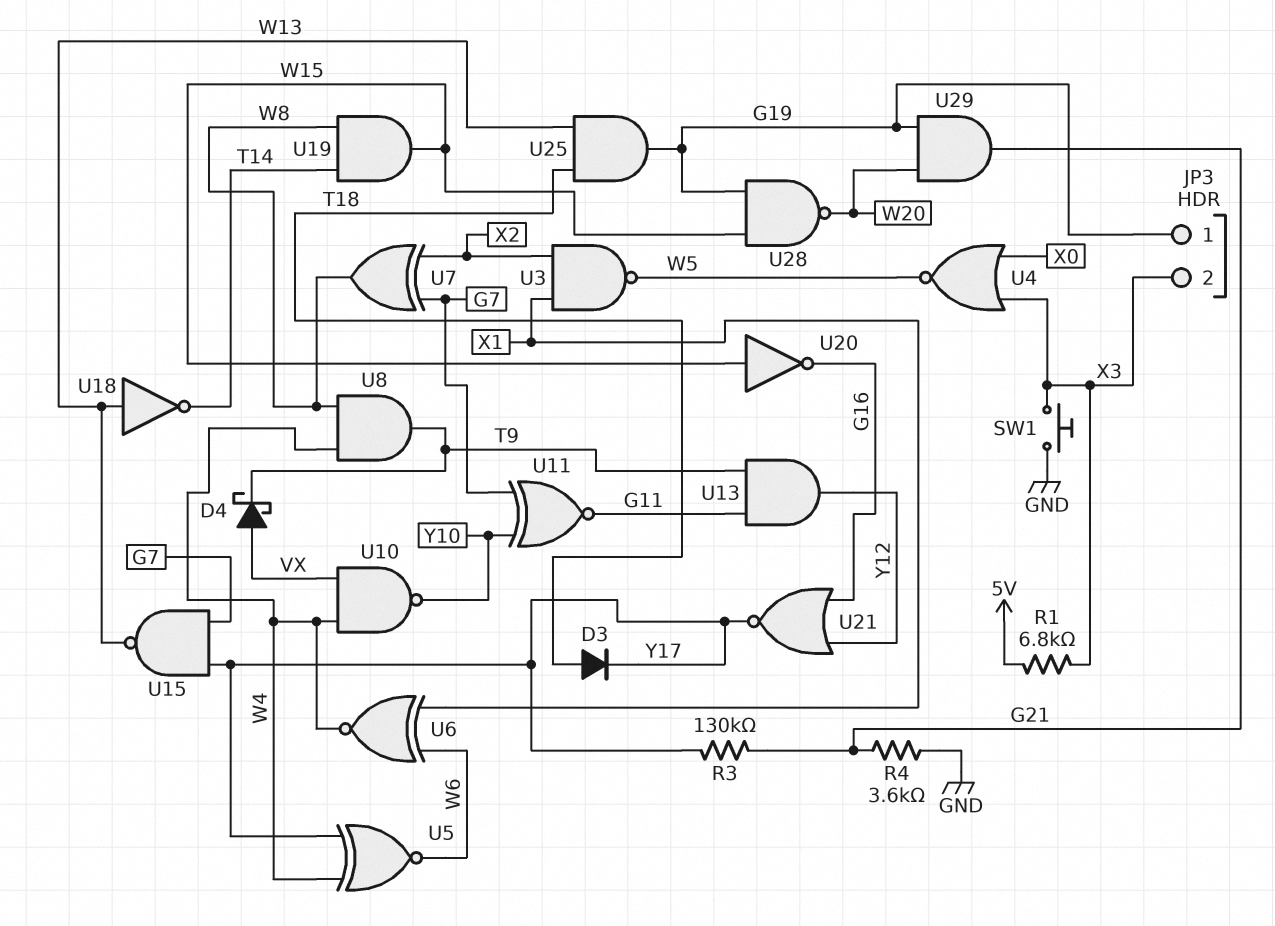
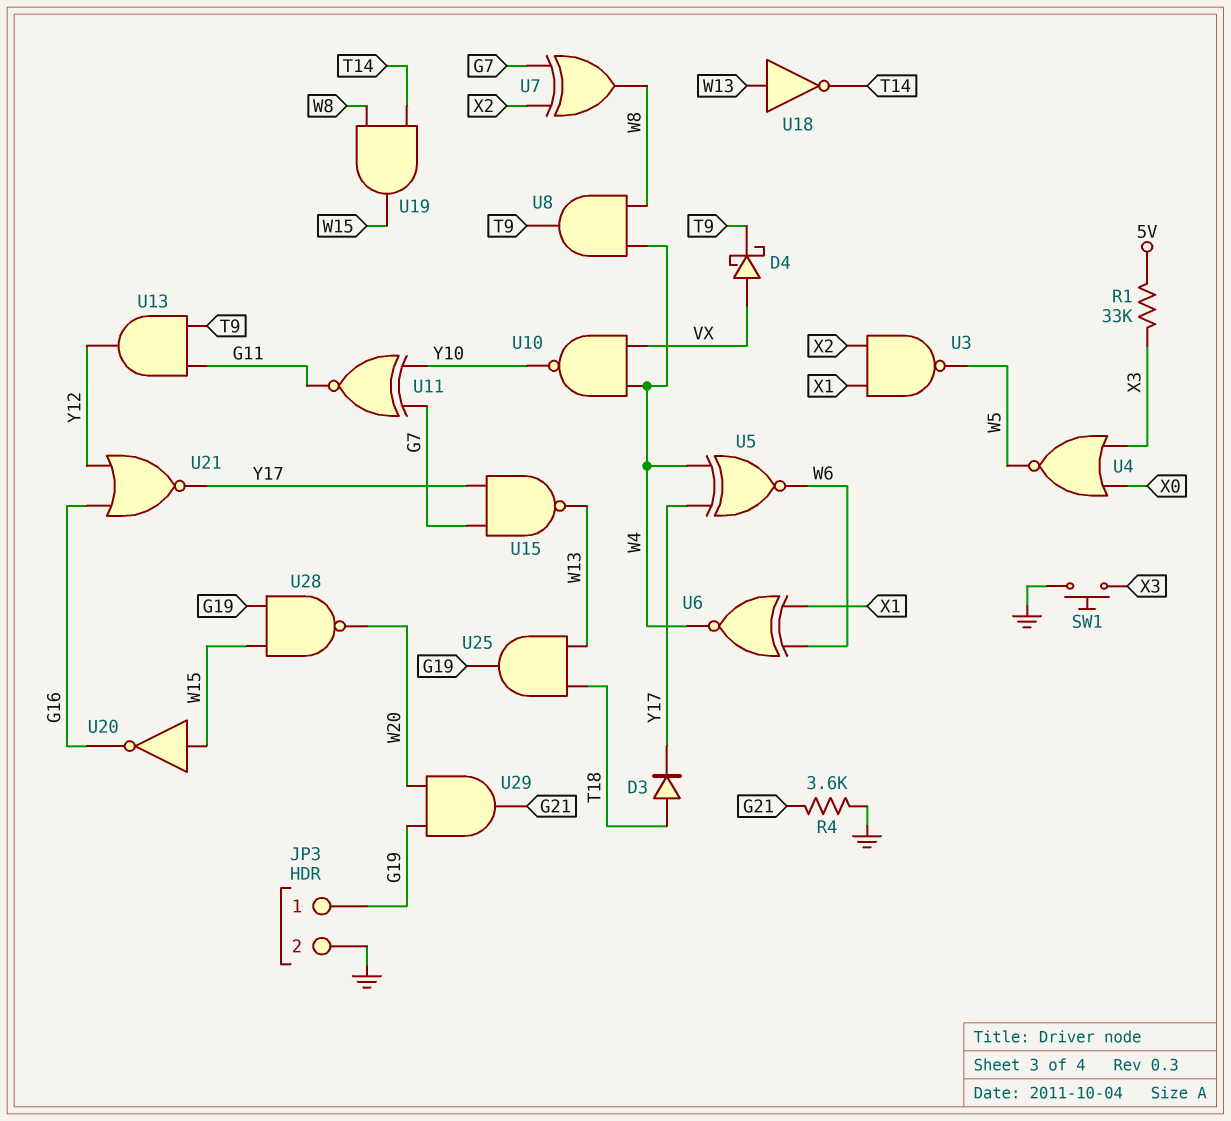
JP3 pin 2: X3 -> GND
R1: 6.8k (5V, X3) -> 33k (5V, X3)
R3: 130k (G21, Y17) -> none

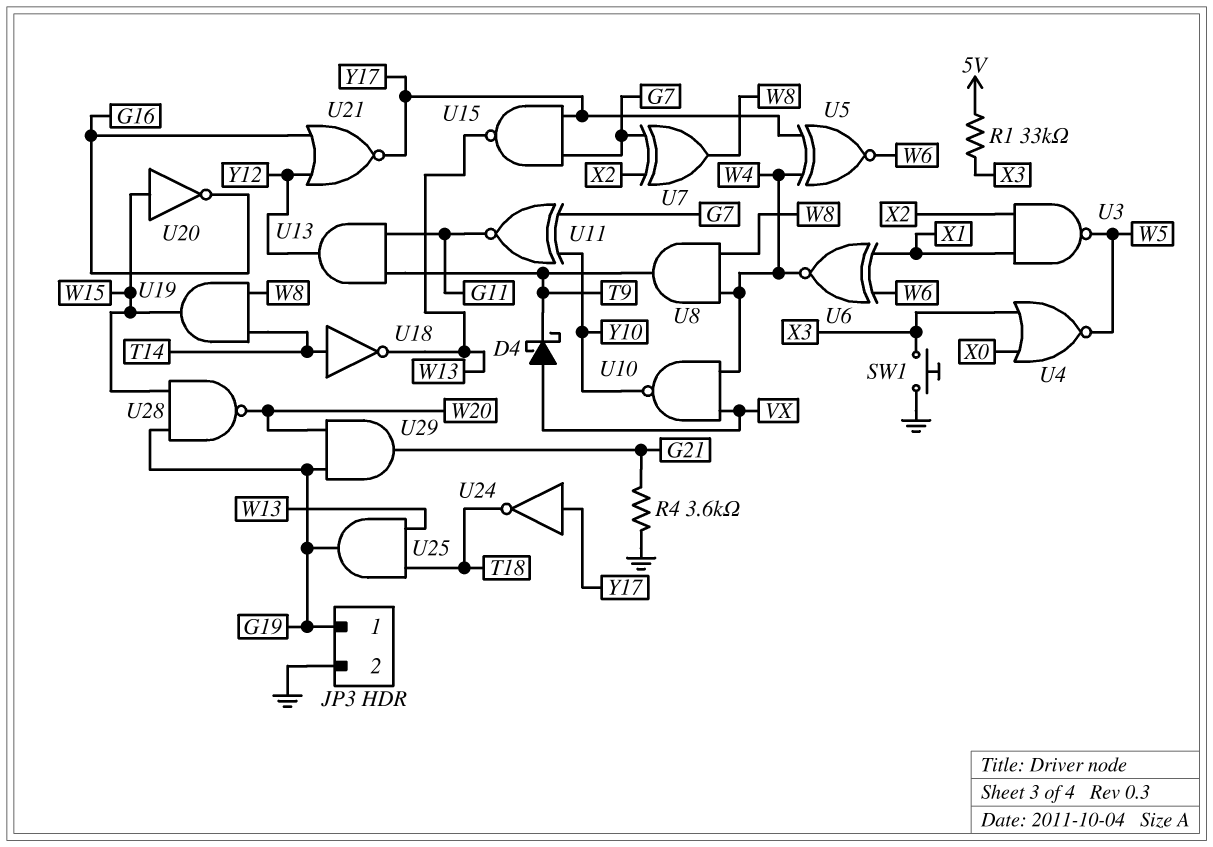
D3: diode (A T18, K Y17) -> none
U18: NOT (in W13, out T14) -> NOT (in T14, out W13)
U24: none -> NOT (in Y17, out T18)

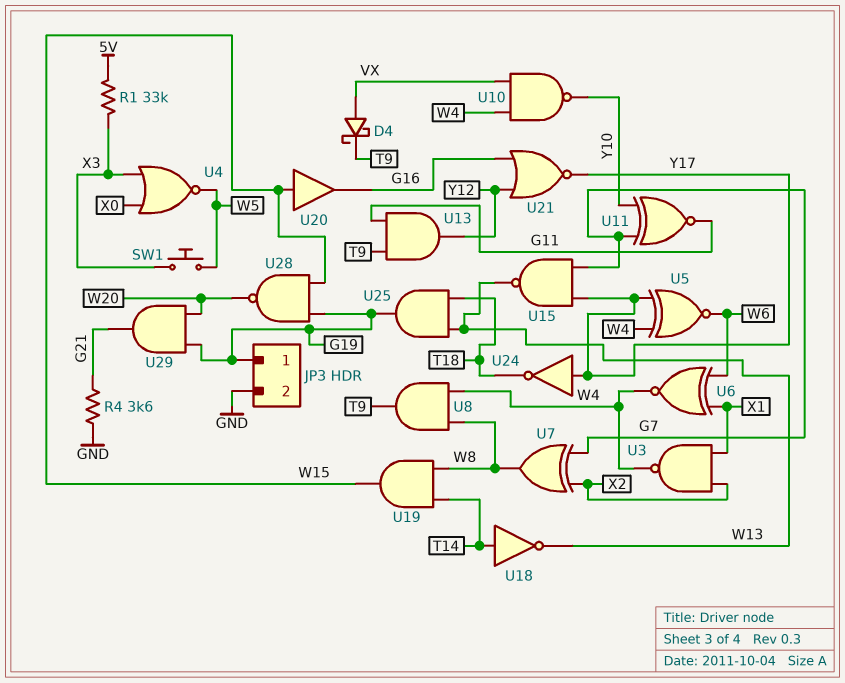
SW1: button (GND, X3) -> button (W5, X3)
U3: NAND (in X1, in X2, out W5) -> NAND (in X1, in X2, out W4)
U20: NOT (in W15, out G16) -> buffer (in W15, out G16)

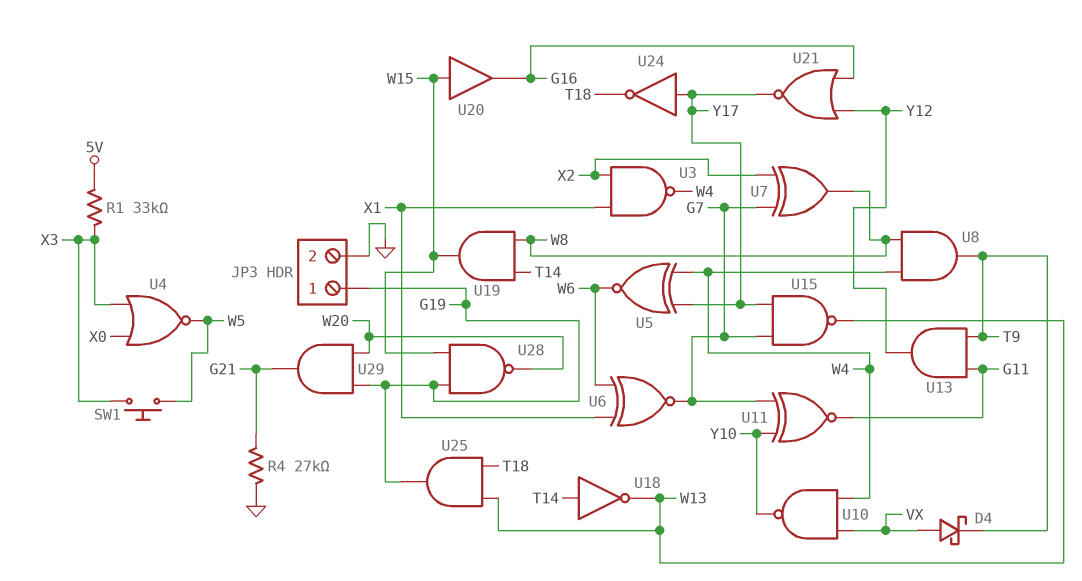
R4: 3.6k (G21, GND) -> 27k (G21, GND)
U6: XNOR (in W6, in X1, out W4) -> XNOR (in W6, in X1, out G7)

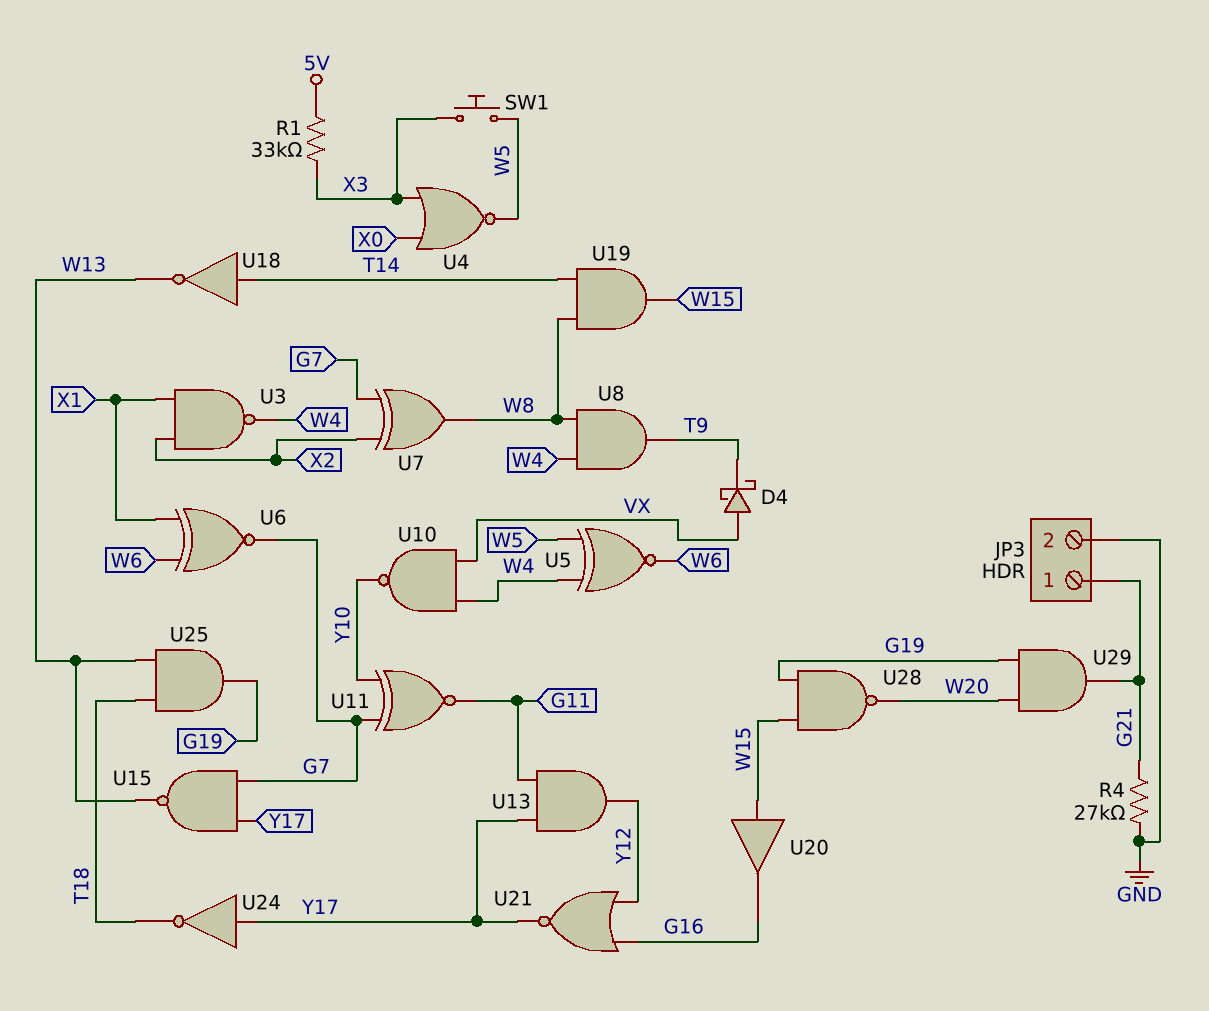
JP3 pin 1: G19 -> G21
U5: XNOR (in W4, in Y17, out W6) -> XNOR (in W4, in W5, out W6)
U13: AND (in G11, in T9, out Y12) -> AND (in G11, in Y17, out Y12)

